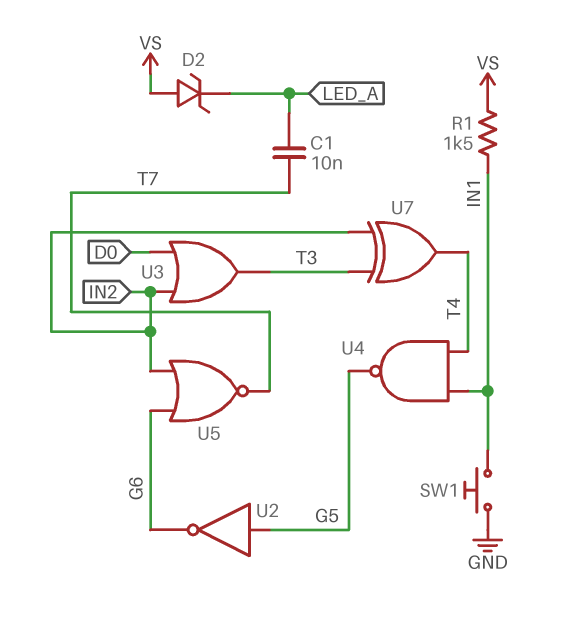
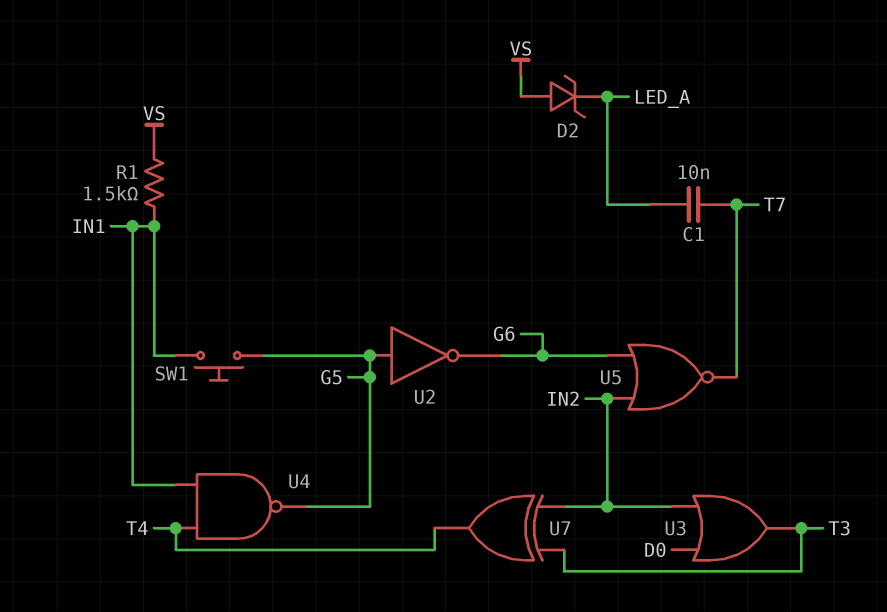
SW1: button (GND, IN1) -> button (G5, IN1)

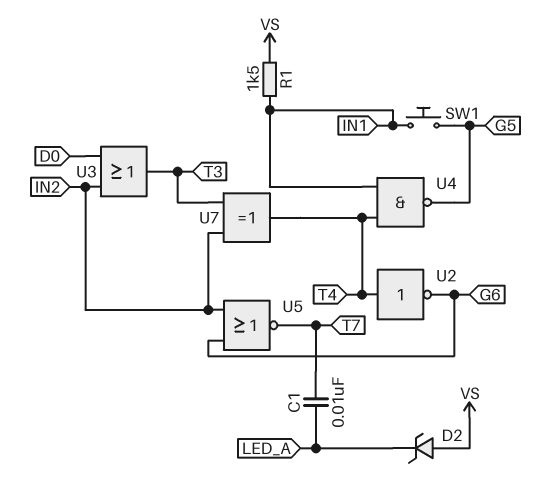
U2: NOT (in G5, out G6) -> NOT (in T4, out G6)

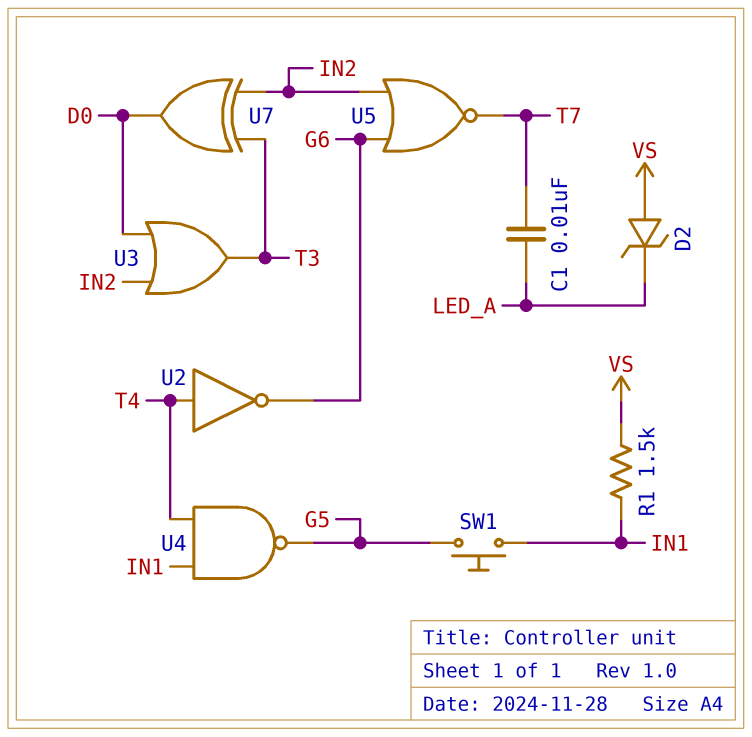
U7: XOR (in IN2, in T3, out T4) -> XOR (in IN2, in T3, out D0)

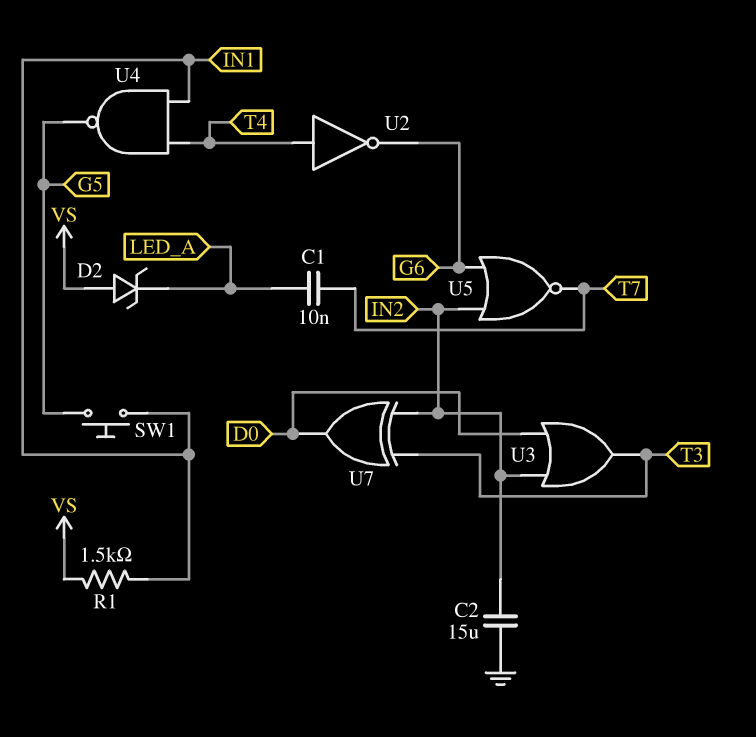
C2: none -> 15uF (GND, IN2)

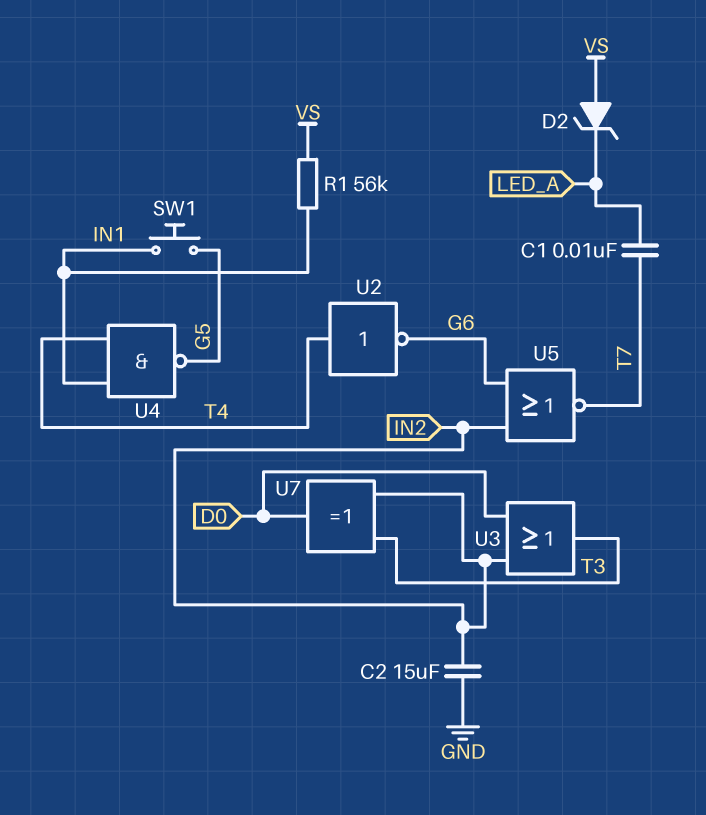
R1: 1.5k (IN1, VS) -> 56k (IN1, VS)

